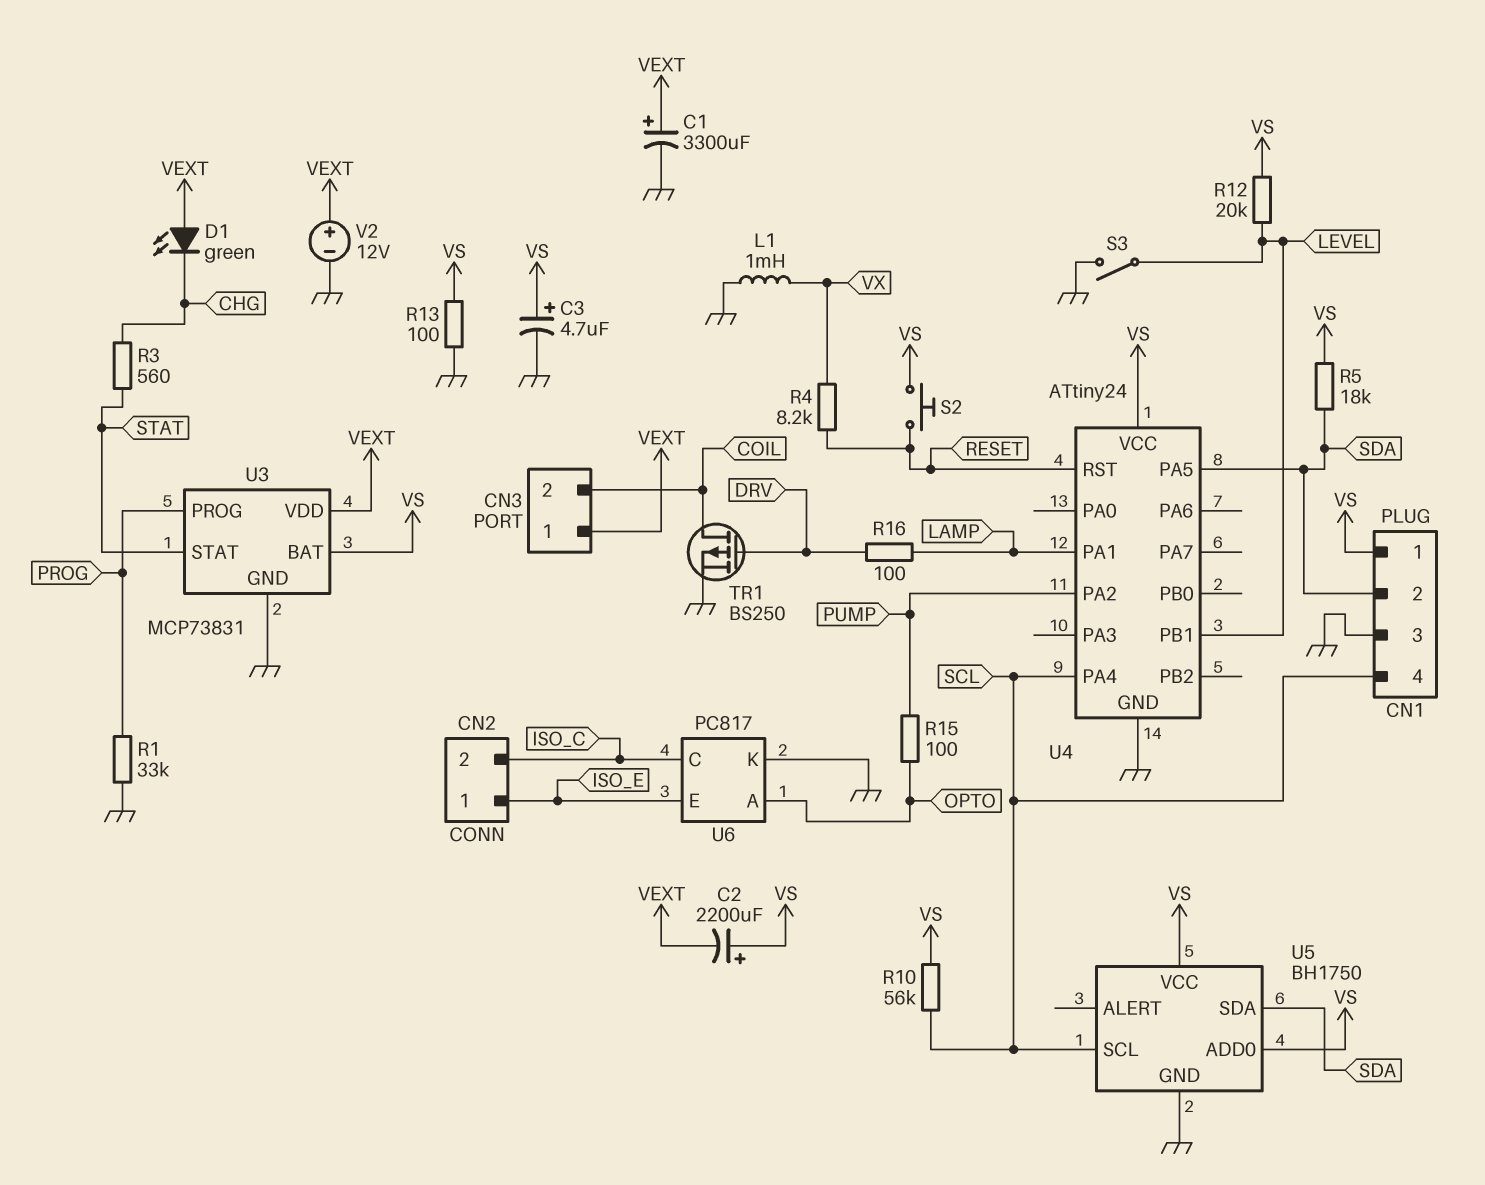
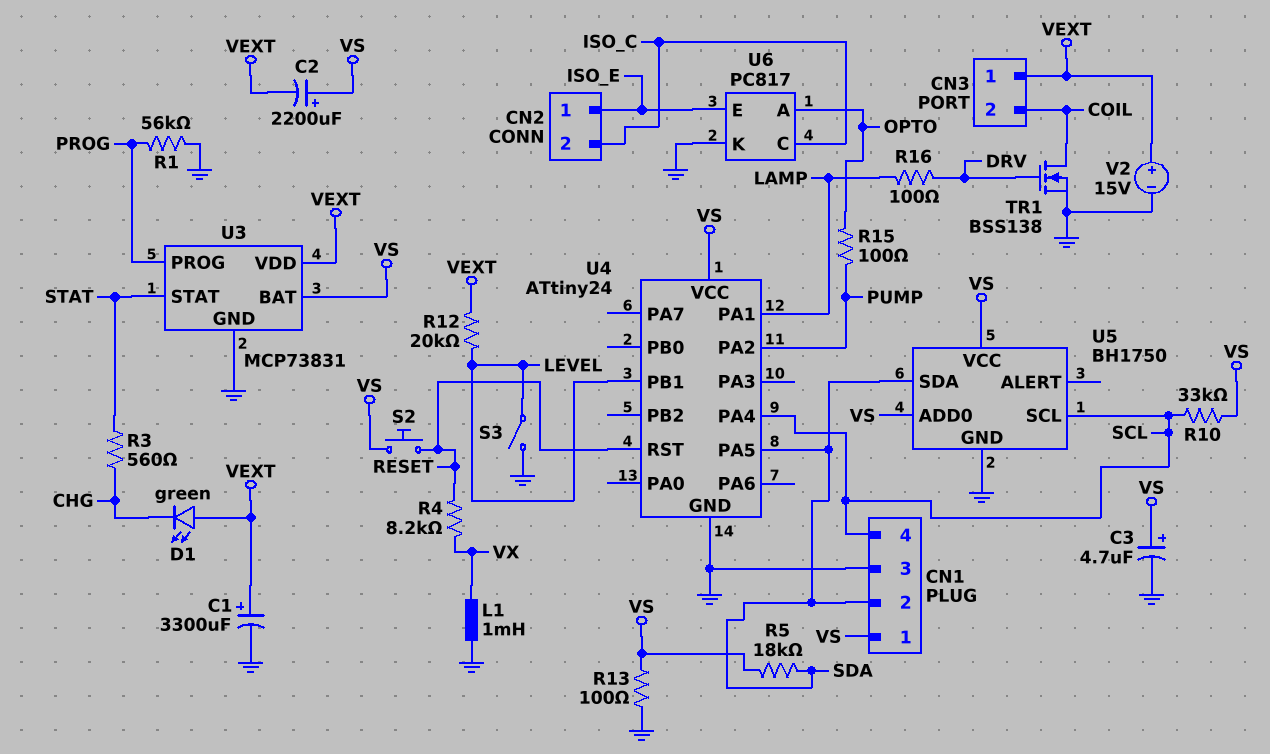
R1: 33k (GND, PROG) -> 56k (GND, PROG)
R10: 56k (SCL, VS) -> 33k (SCL, VS)
R12: 20k (LEVEL, VS) -> 20k (LEVEL, VEXT)
TR1: PMOS BS250 (G DRV, D COIL, S GND) -> NMOS BSS138 (G DRV, D COIL, S GND)
V2: 12V (plus VEXT, minus GND) -> 15V (plus VEXT, minus GND)

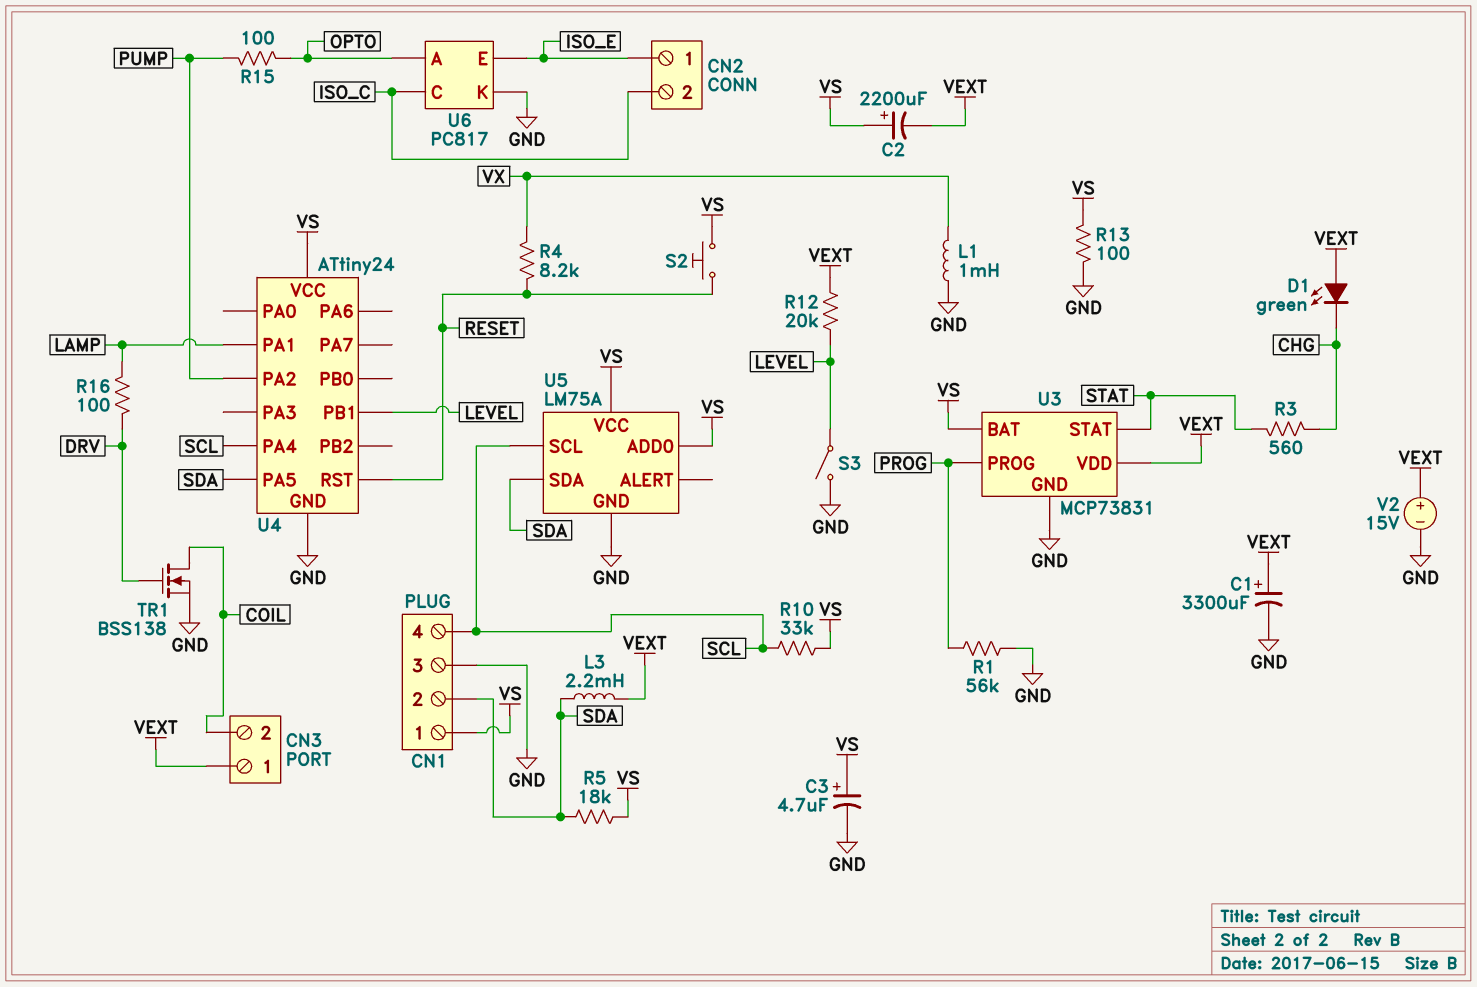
L3: none -> 2.2mH (SDA, VEXT)
U5: BH1750 -> LM75A

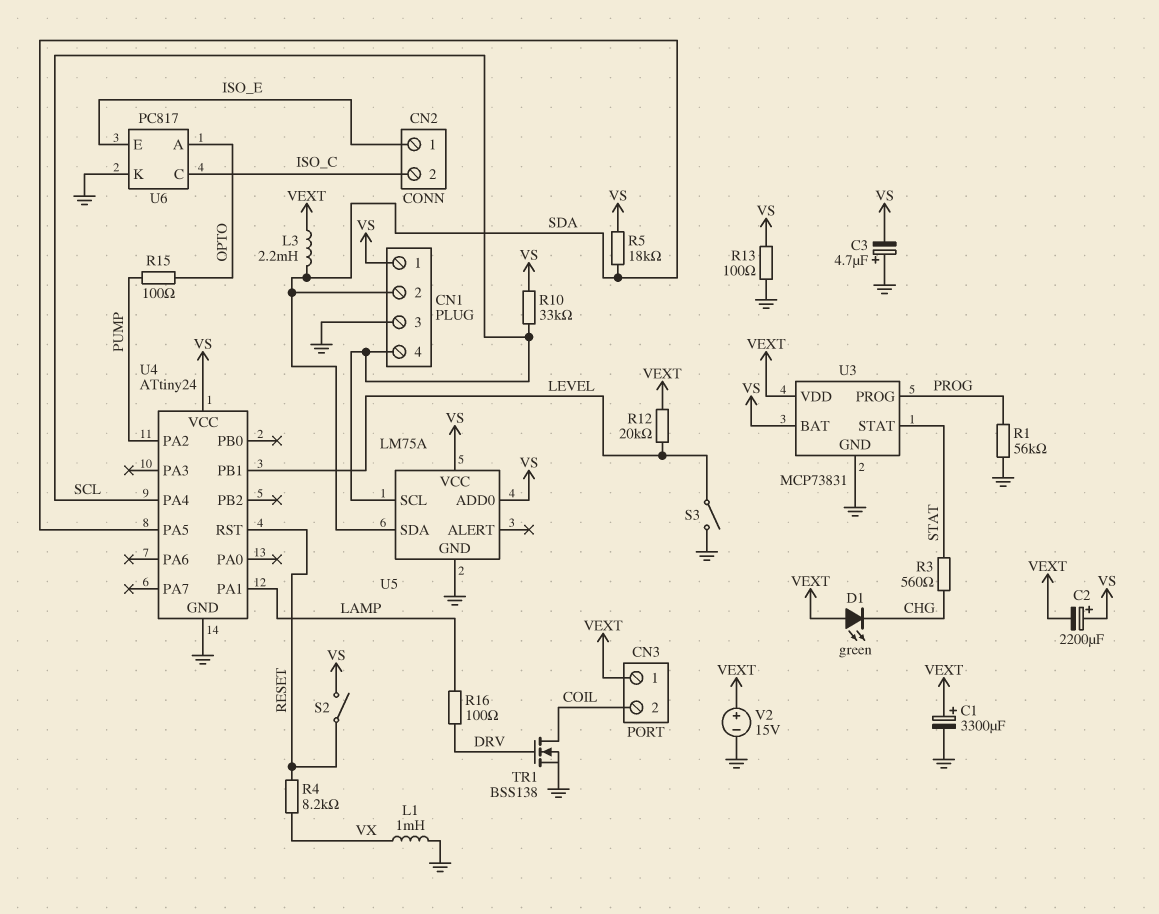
C3: 4.7uF (plus VS, minus GND) -> 4.7uF (plus GND, minus VS)
S2: button (RESET, VS) -> switch (RESET, VS)

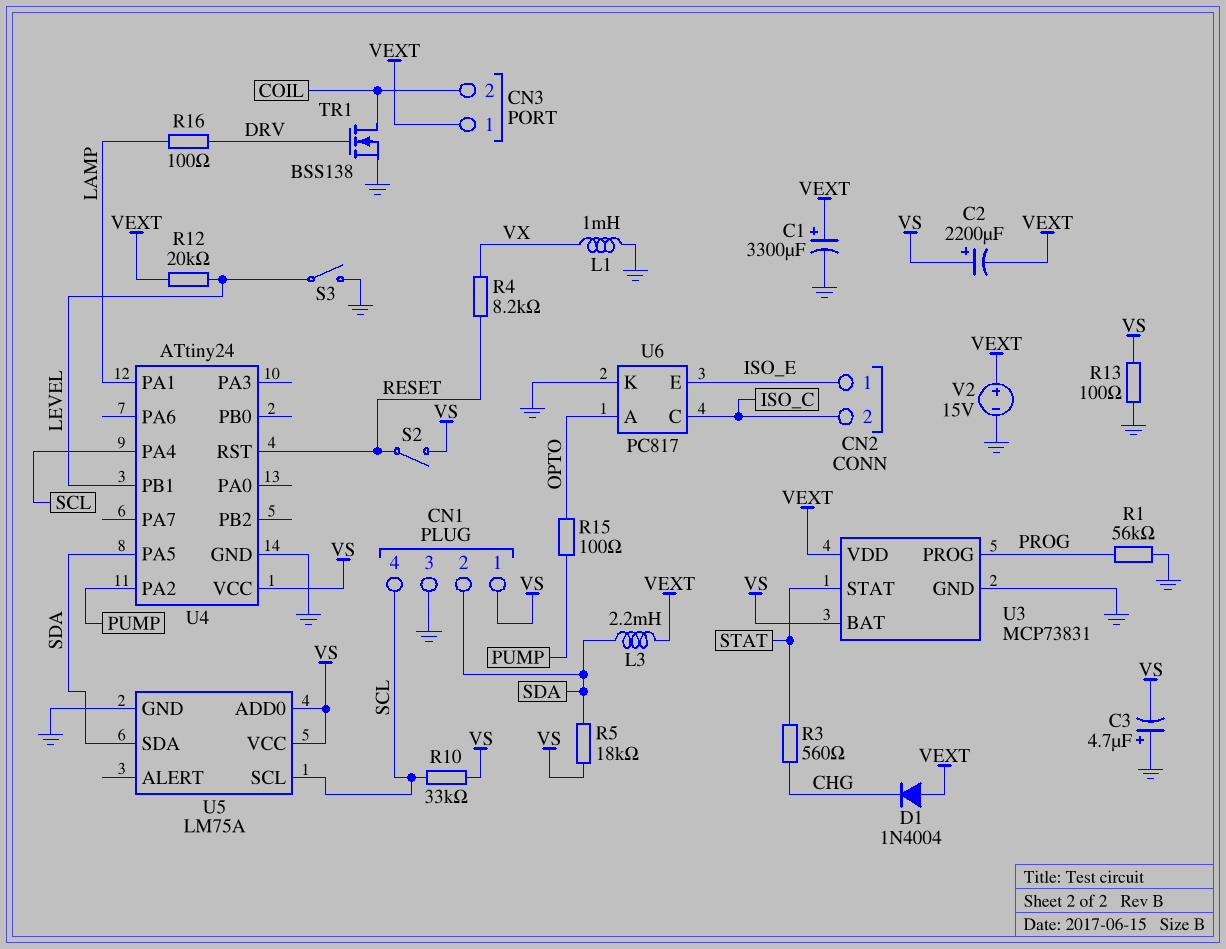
D1: LED green (A VEXT, K CHG) -> diode 1N4004 (A VEXT, K CHG)

